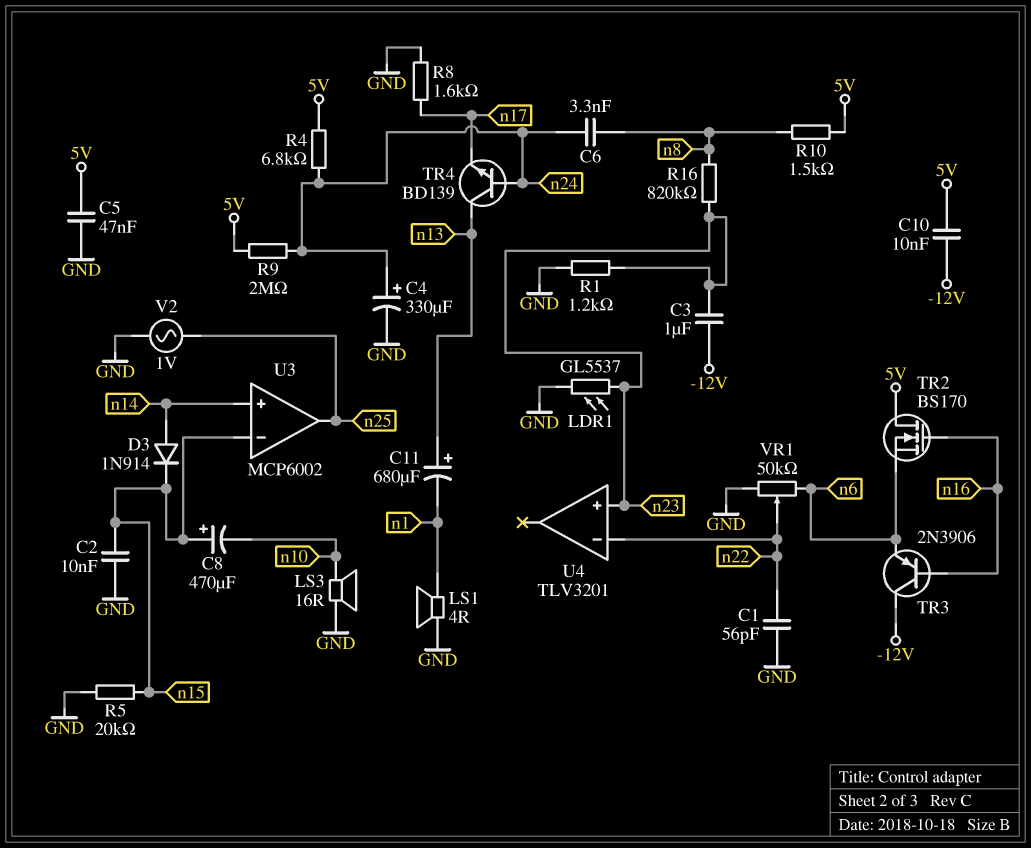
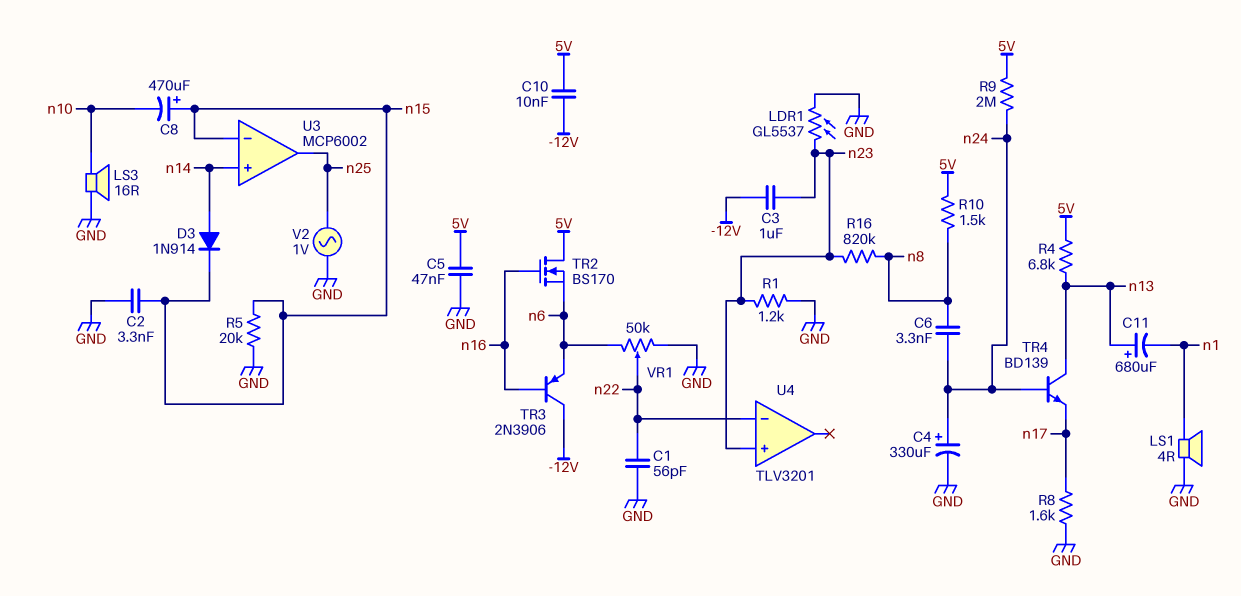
C2: 10nF (GND, n15) -> 3.3nF (GND, n15)
R4: 6.8k (5V, n24) -> 6.8k (5V, n13)

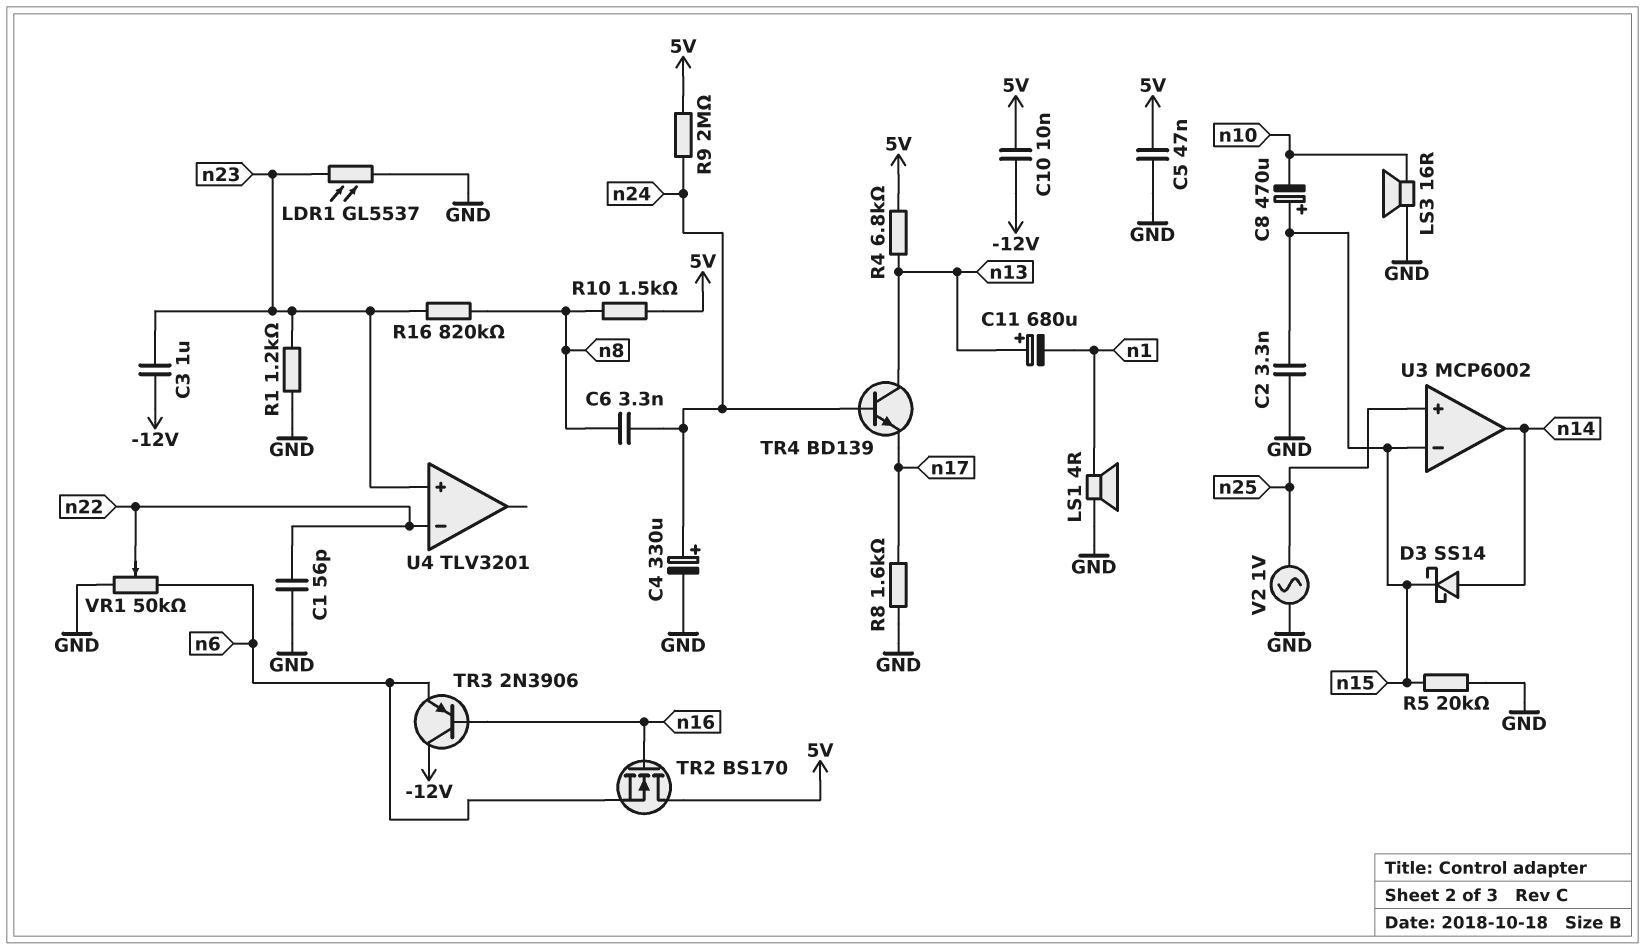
D3: diode 1N914 (A n14, K n15) -> schottky SS14 (A n14, K n15)
U3 pin in+: n14 -> n25
U3 pin out: n25 -> n14

